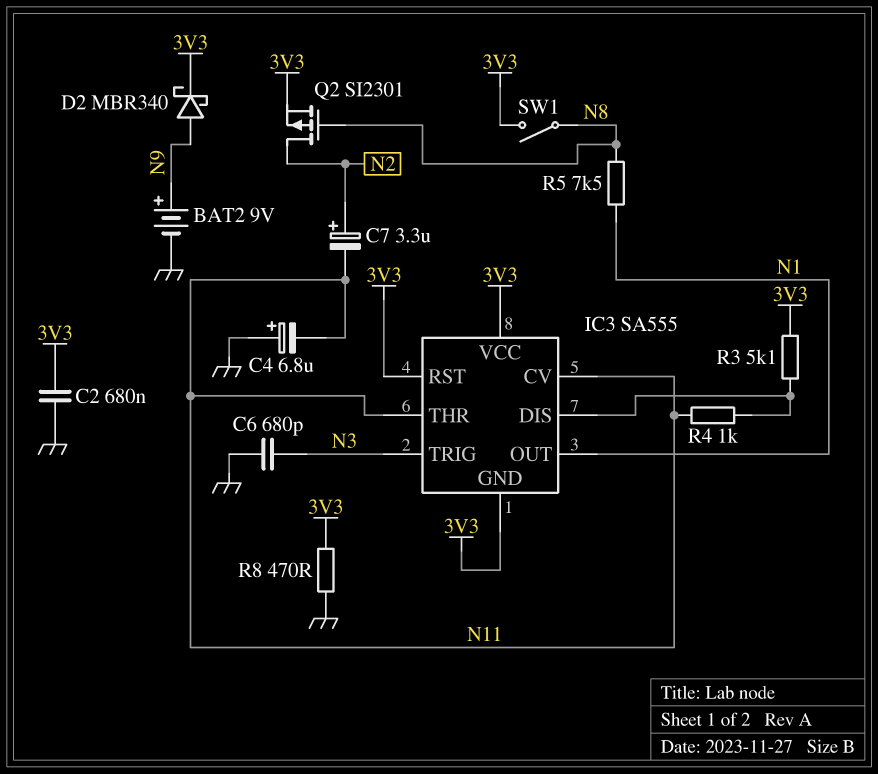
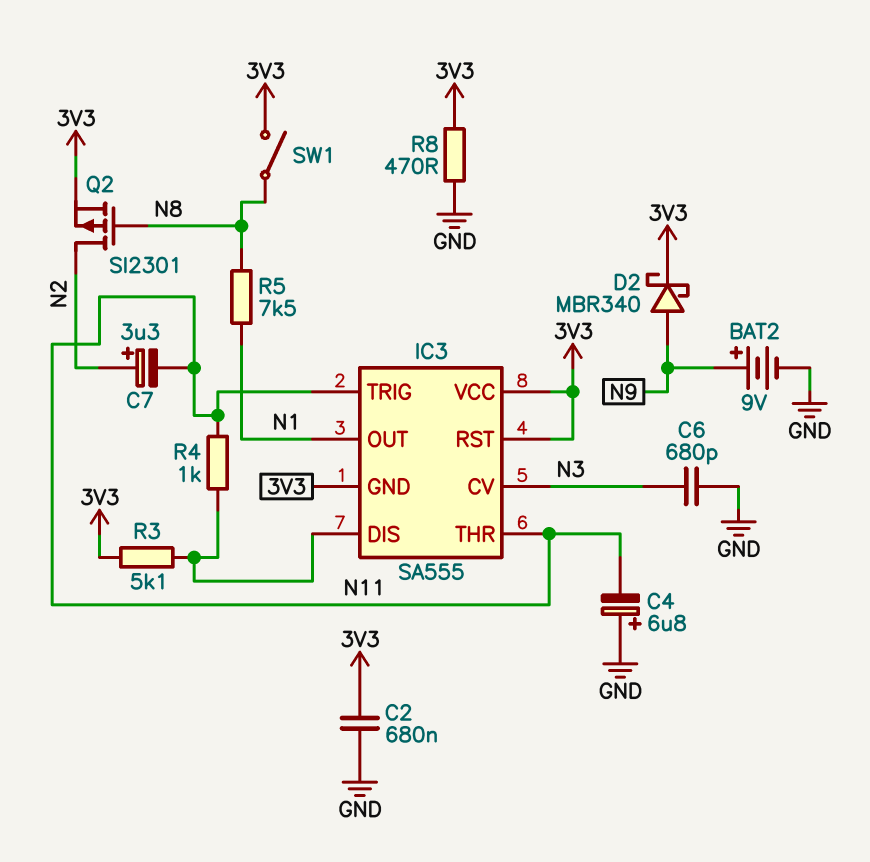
IC3 pin CV: N11 -> N3
IC3 pin TRIG: N3 -> N11

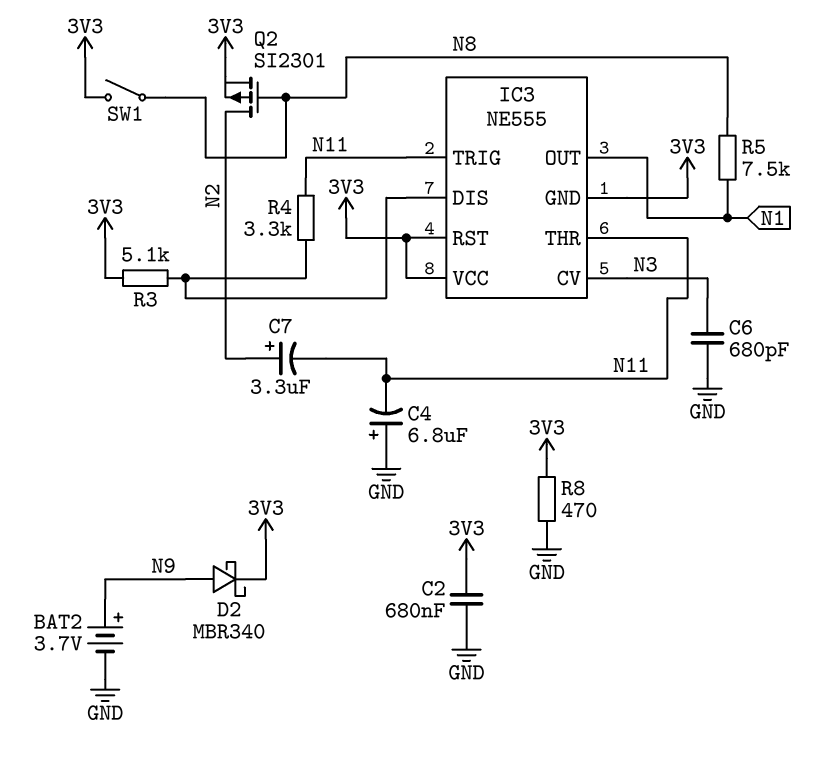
BAT2: 9V (plus N9, minus GND) -> 3.7V (plus N9, minus GND)
IC3: SA555 -> NE555
R4: 1k (IC3/DIS, N11) -> 3.3k (IC3/DIS, N11)

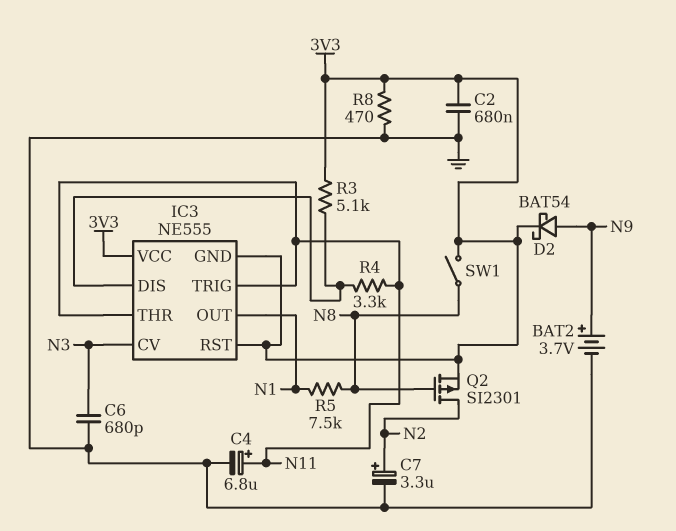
C4: 6.8uF (plus GND, minus N11) -> 6.8uF (plus N11, minus GND)
C7: 3.3uF (plus N2, minus N11) -> 3.3uF (plus N2, minus GND)
D2: schottky MBR340 (A N9, K 3V3) -> schottky BAT54 (A N9, K 3V3)

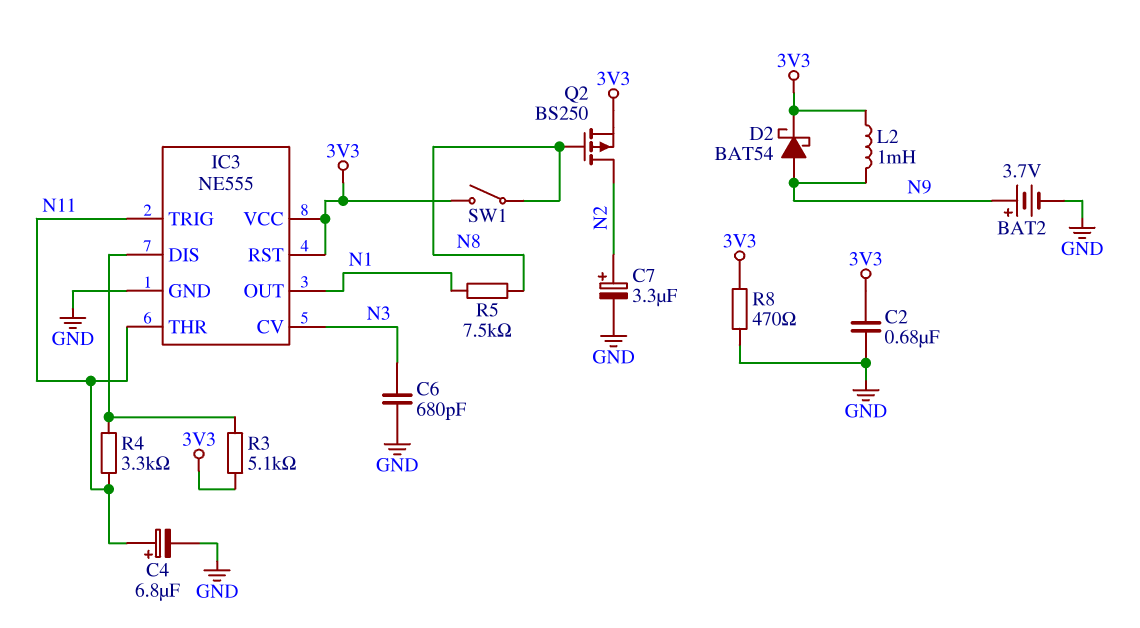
IC3 pin GND: 3V3 -> GND
L2: none -> 1mH (3V3, N9)
Q2: PMOS SI2301 (G N8, D N2, S 3V3) -> PMOS BS250 (G N8, D N2, S 3V3)

